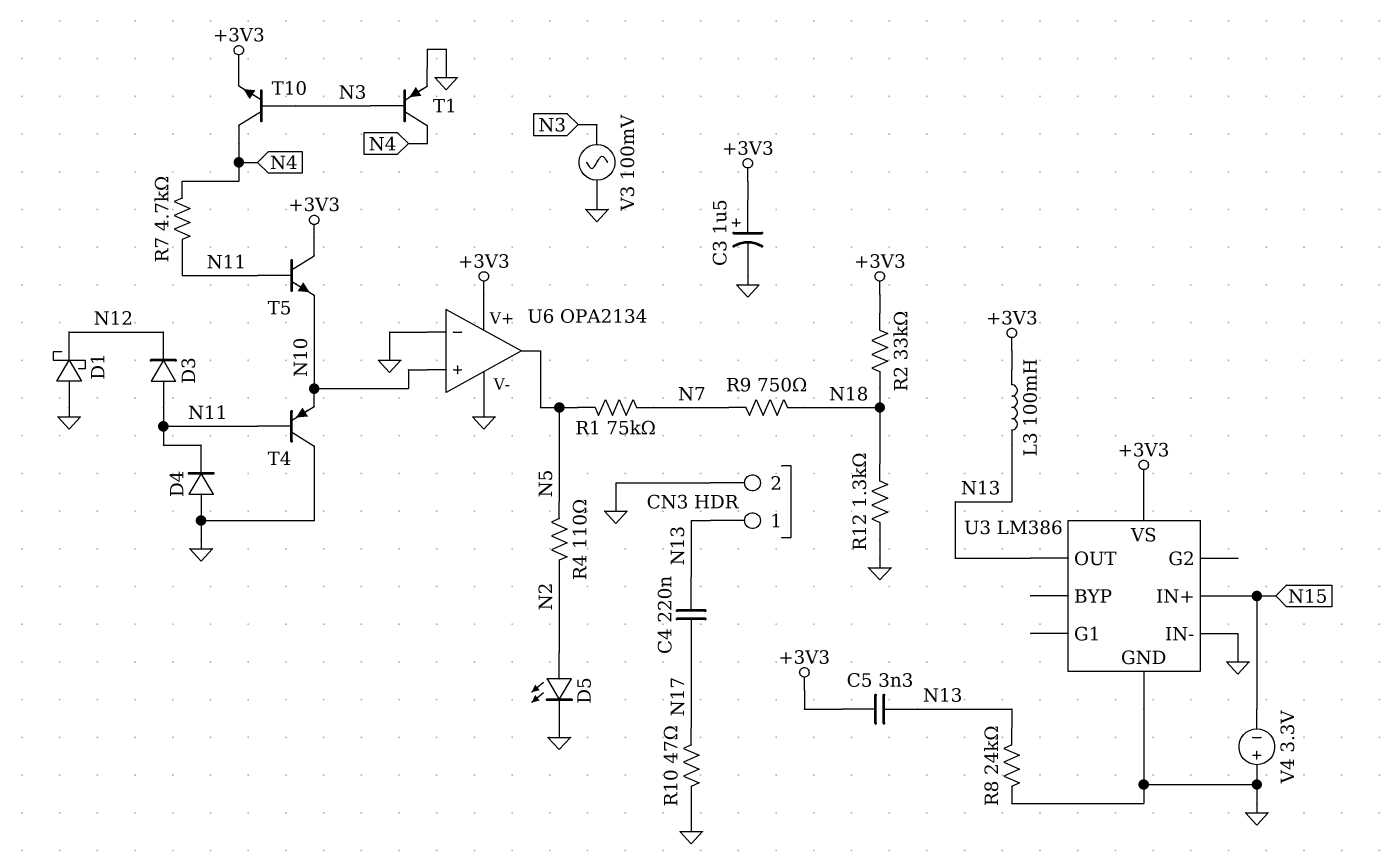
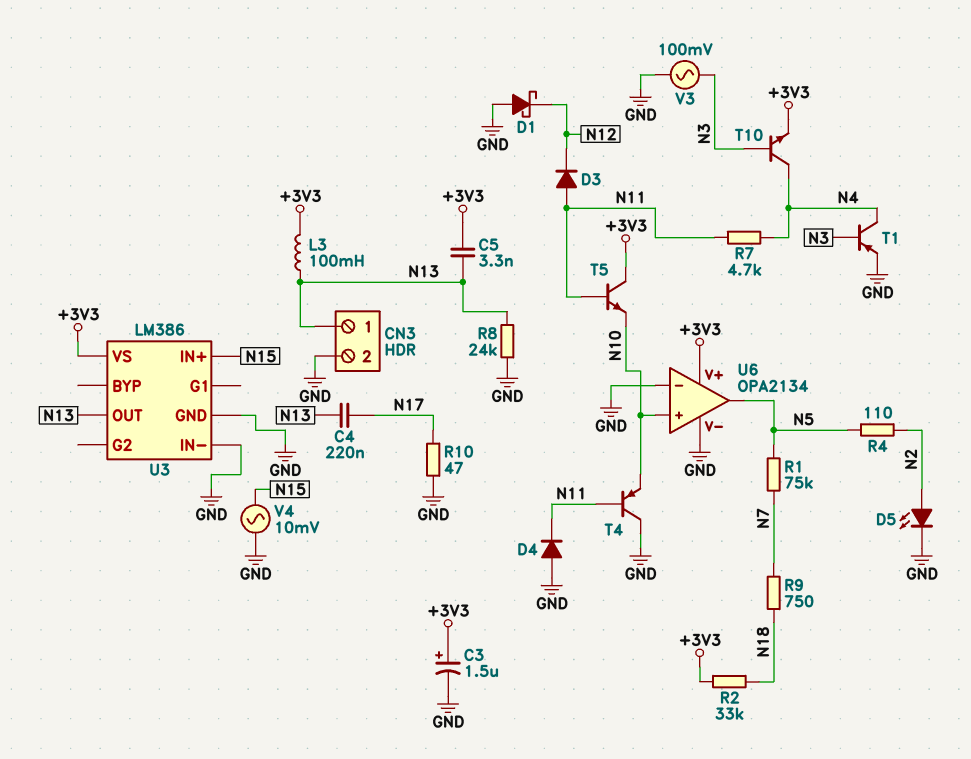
R12: 1.3k (GND, N18) -> none
V4: 3.3V (plus GND, minus N15) -> AC 10mV (GND, N15)

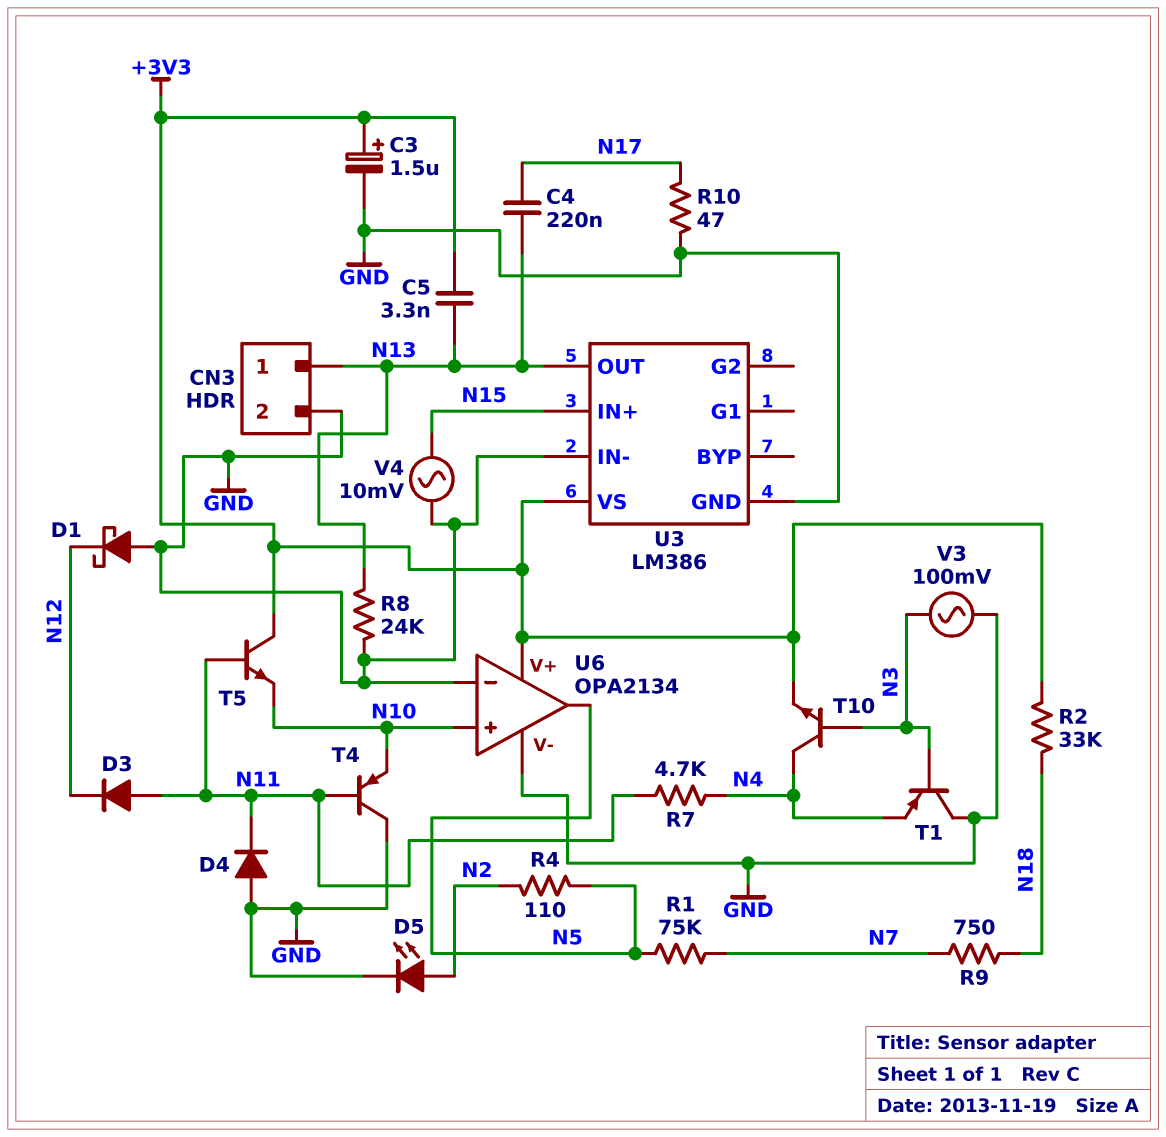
L3: 100mH (+3V3, N13) -> none
T1: PNP (B N3, C N4, E GND) -> PNP (B N3, C GND, E N4)

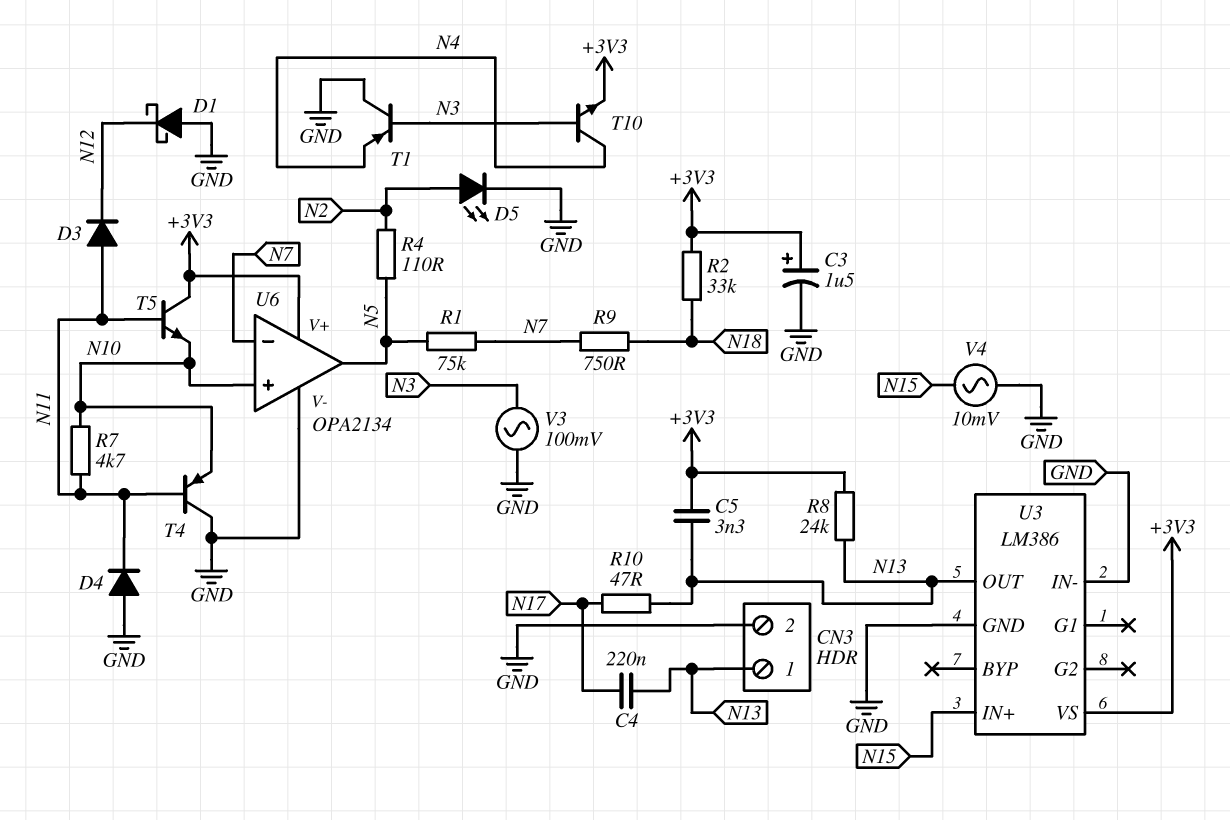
R7: 4.7k (N4, N11) -> 4.7k (N10, N11)
R8: 24k (GND, N13) -> 24k (+3V3, N13)
R10: 47 (GND, N17) -> 47 (N13, N17)
U6 pin in-: GND -> N7

